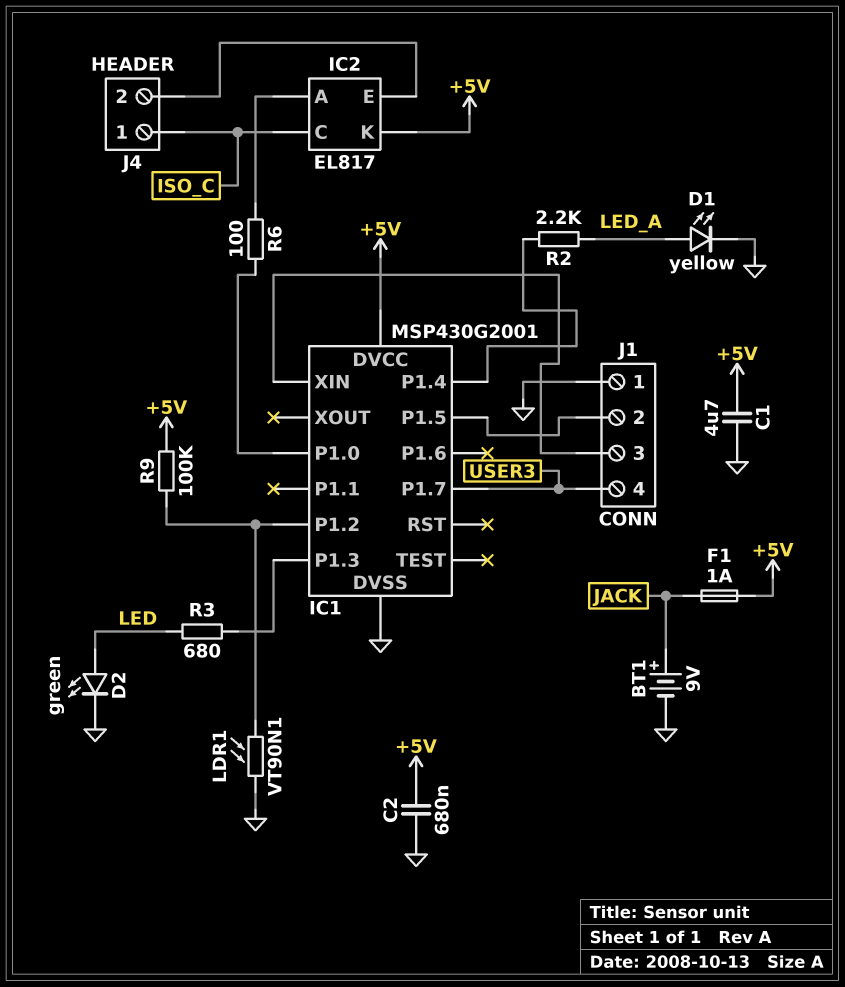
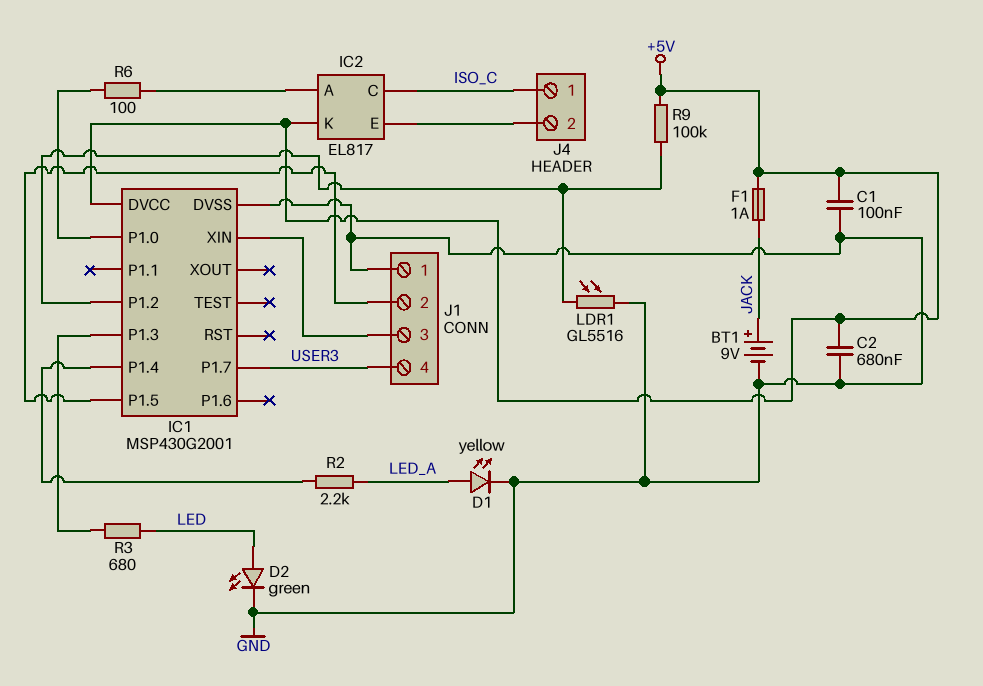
C1: 4.7uF (+5V, GND) -> 100nF (+5V, GND)
LDR1: VT90N1 (GND, IC1/P1.2) -> GL5516 (GND, IC1/P1.2)

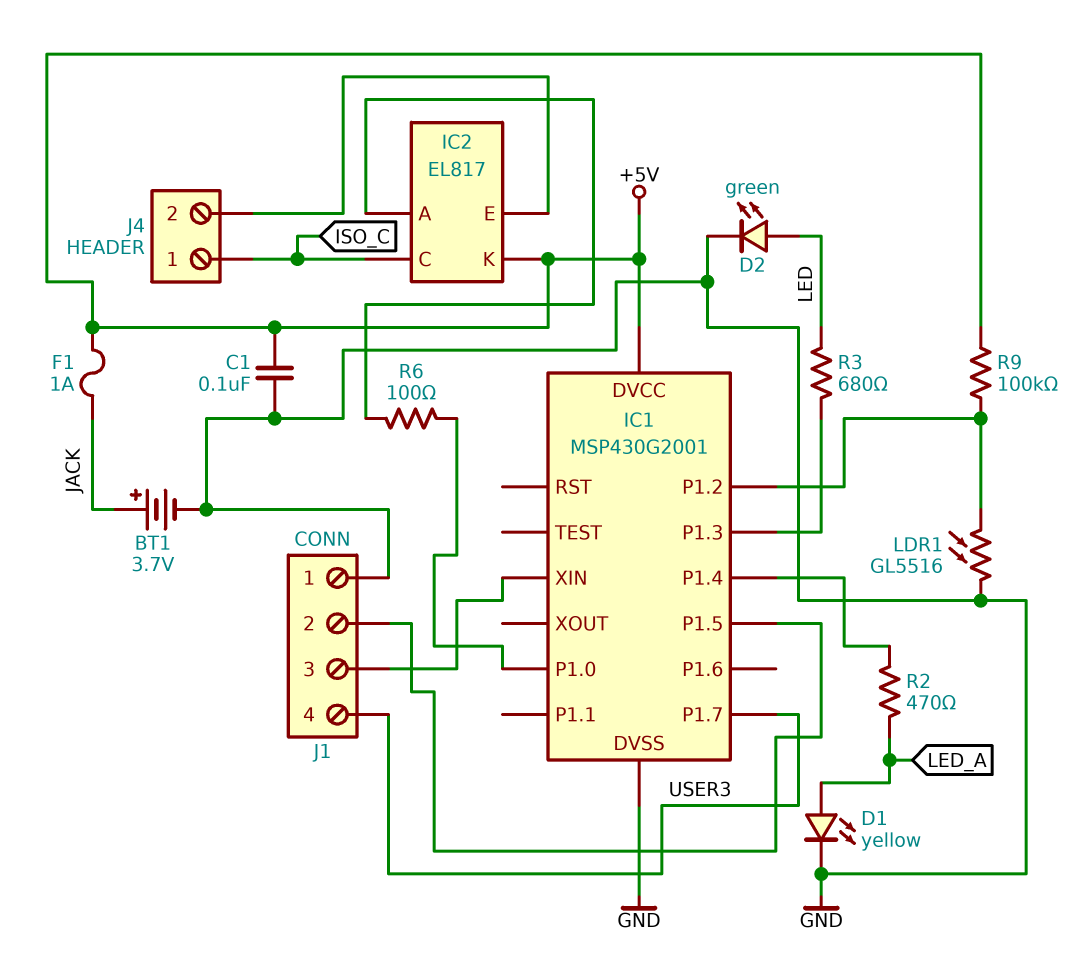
BT1: 9V (plus JACK, minus GND) -> 3.7V (plus JACK, minus GND)
C2: 680nF (+5V, GND) -> none
R2: 2.2k (IC1/P1.4, LED_A) -> 470 (IC1/P1.4, LED_A)

